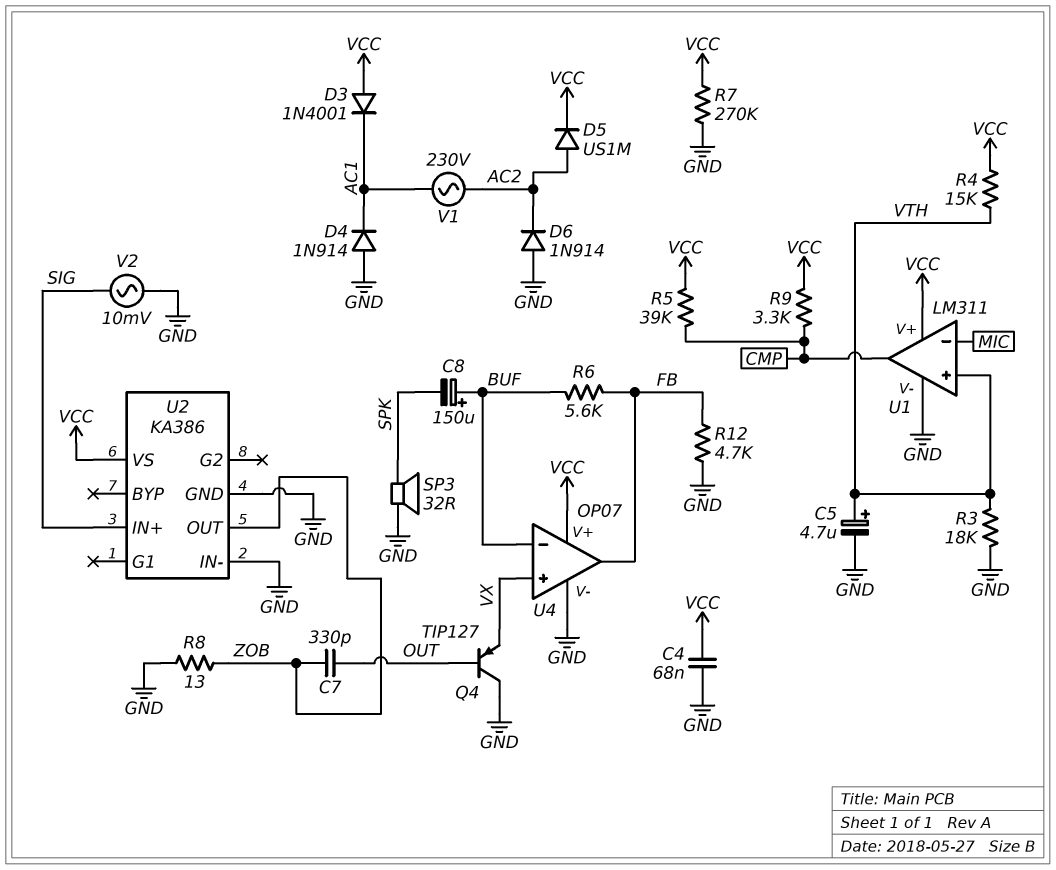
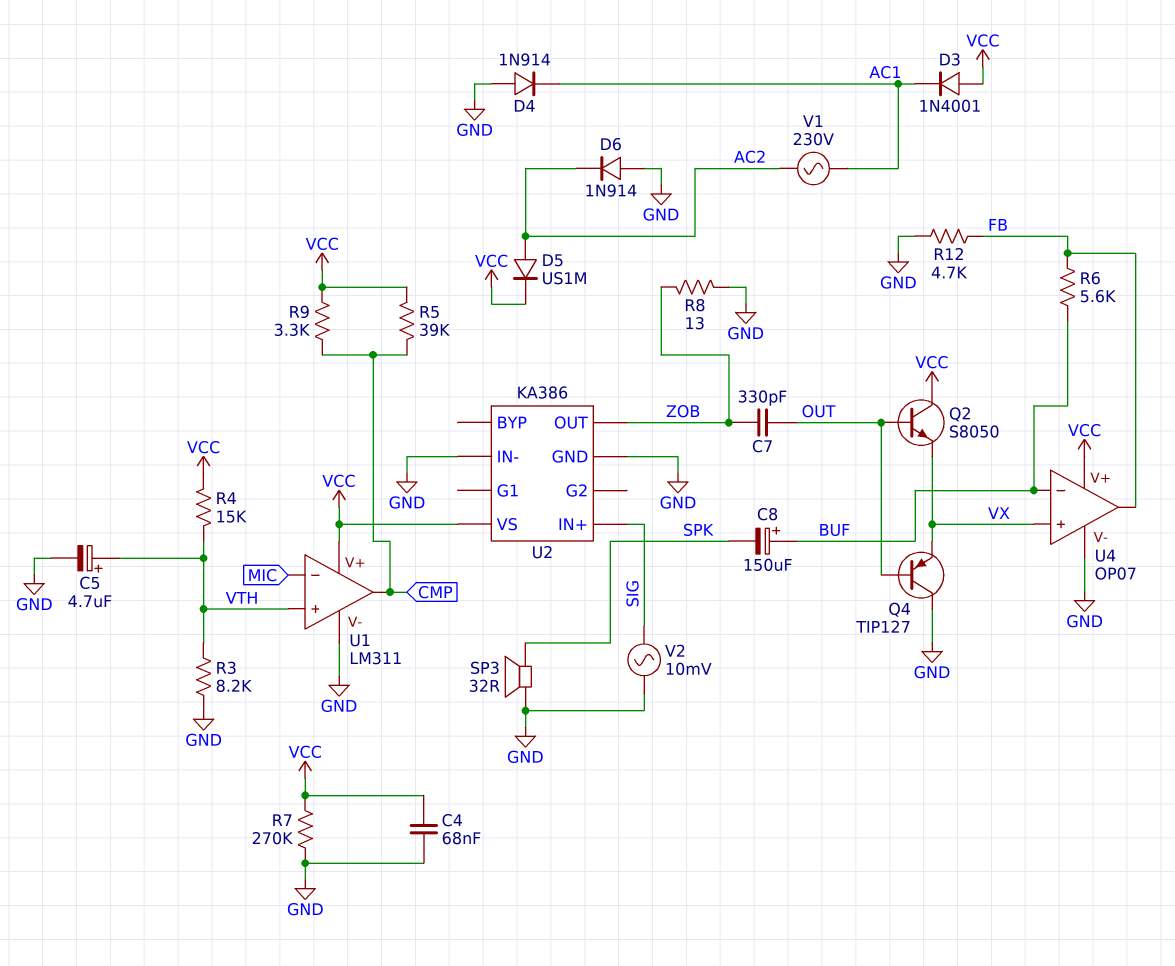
Q2: none -> NPN S8050 (B OUT, C VCC, E VX)
R3: 18k (GND, VTH) -> 8.2k (GND, VTH)

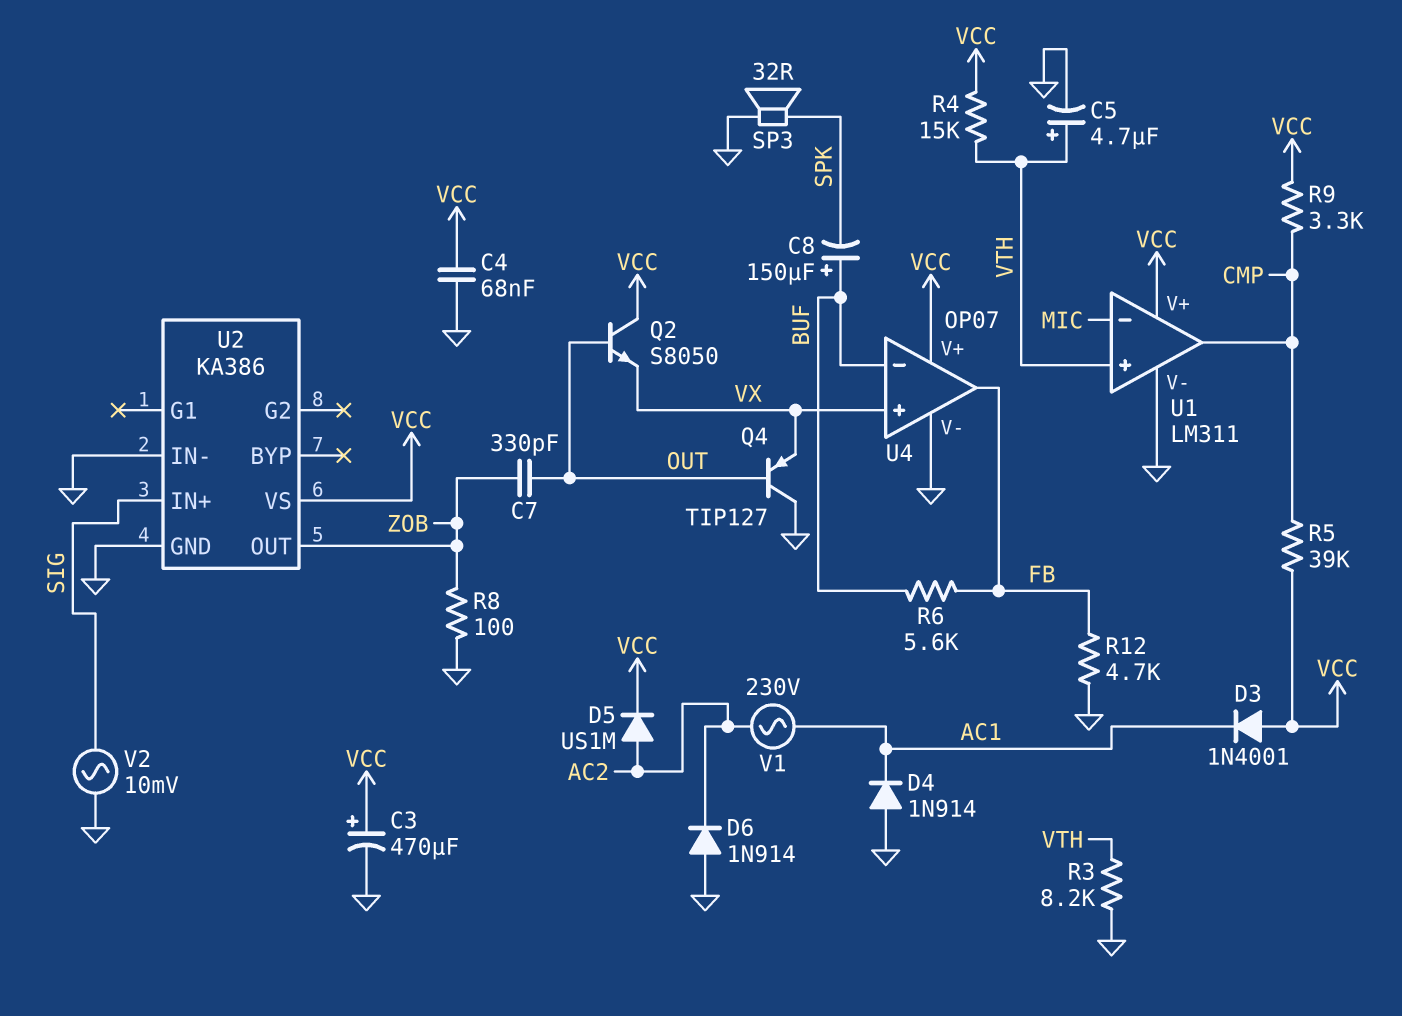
C3: none -> 470uF (plus VCC, minus GND)
R7: 270k (GND, VCC) -> none
R8: 13 (GND, ZOB) -> 100 (GND, ZOB)

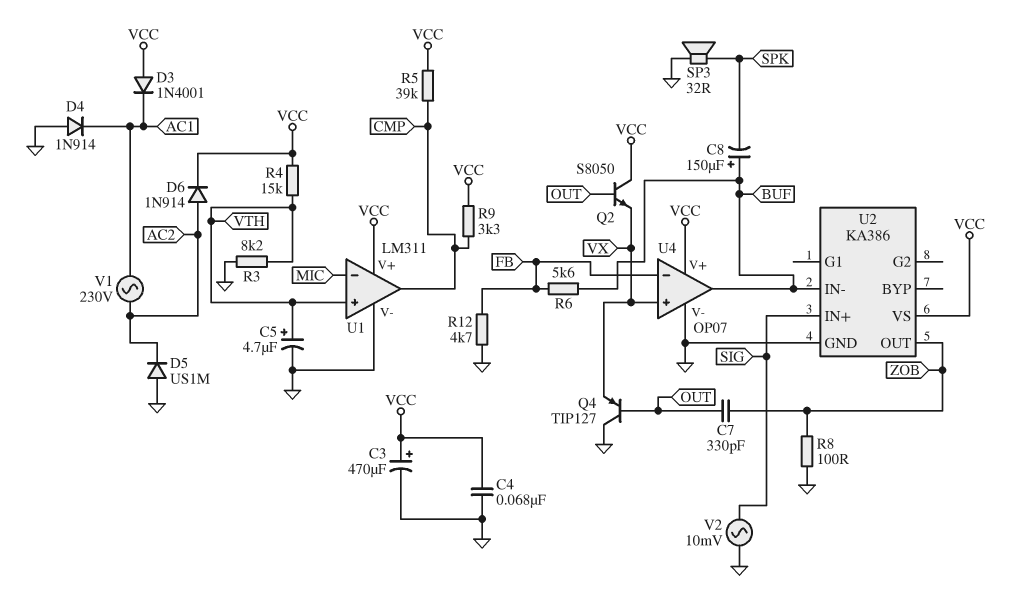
D5: diode US1M (A AC2, K VCC) -> diode US1M (A GND, K AC2)
D6: diode 1N914 (A GND, K AC2) -> diode 1N914 (A AC2, K VCC)
U2 pin IN-: GND -> BUF
U4 pin in-: BUF -> FB
U4 pin out: FB -> BUF

